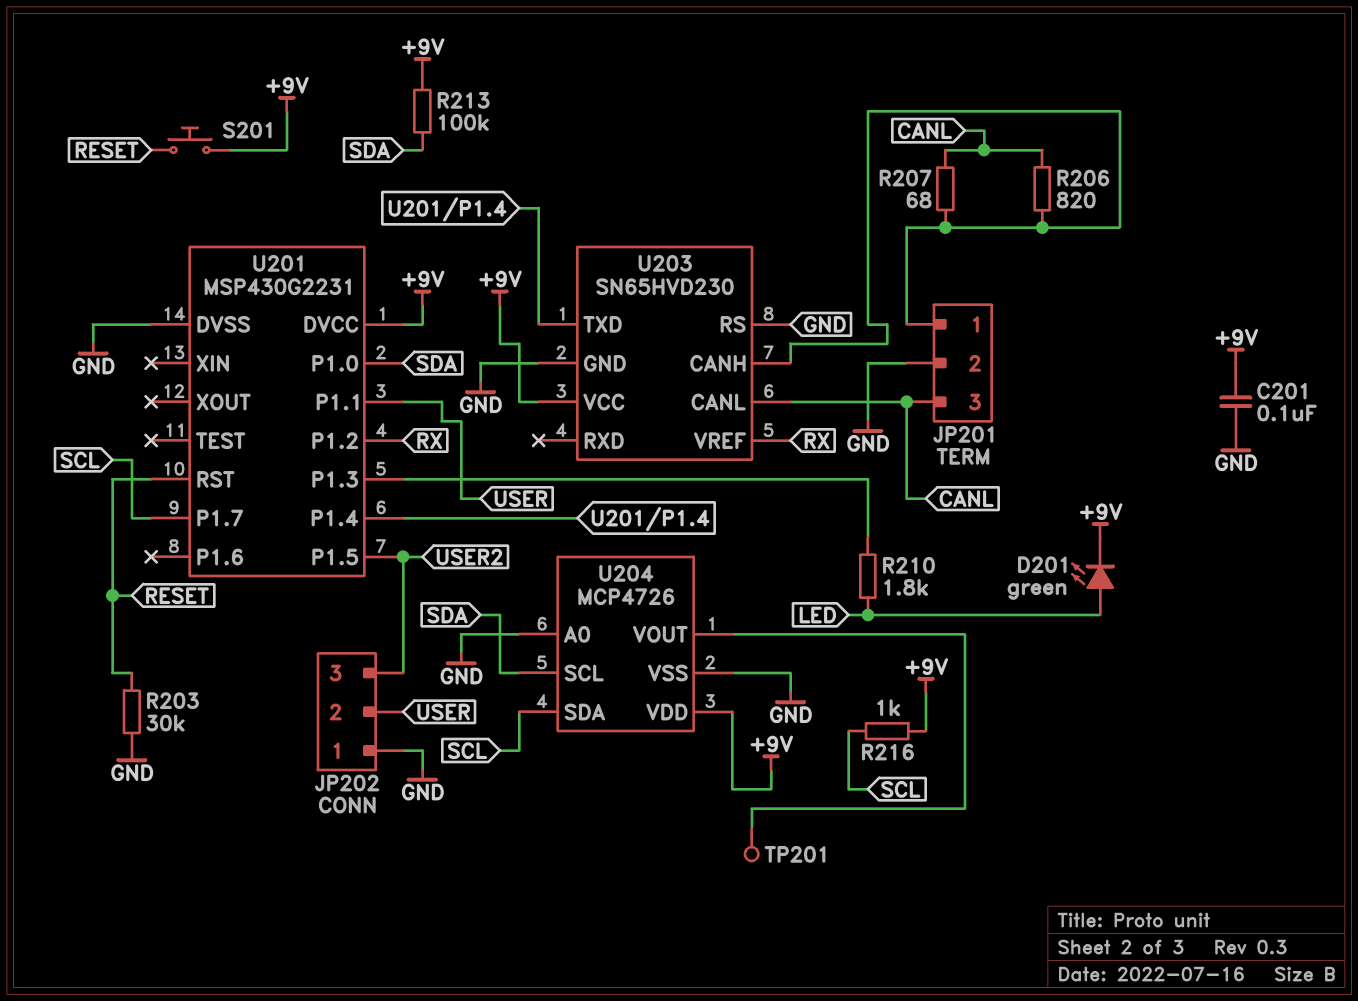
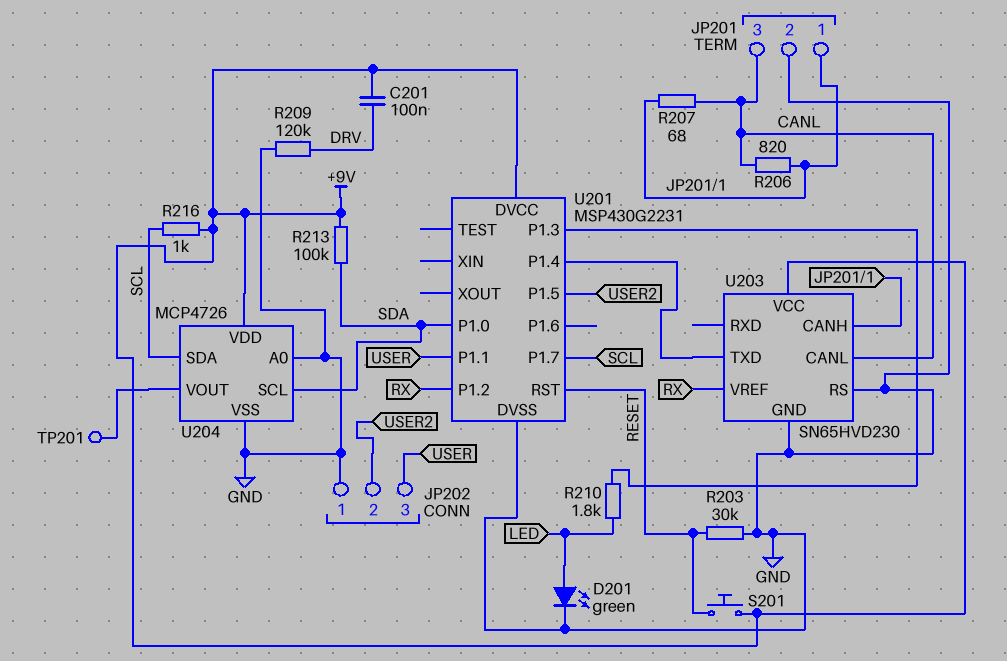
C201: 100nF (+9V, GND) -> 100nF (+9V, DRV)
D201: LED green (A LED, K +9V) -> LED green (A LED, K GND)
JP202 pin 2: USER -> USER2
JP202 pin 3: USER2 -> USER
R209: none -> 120k (DRV, GND)

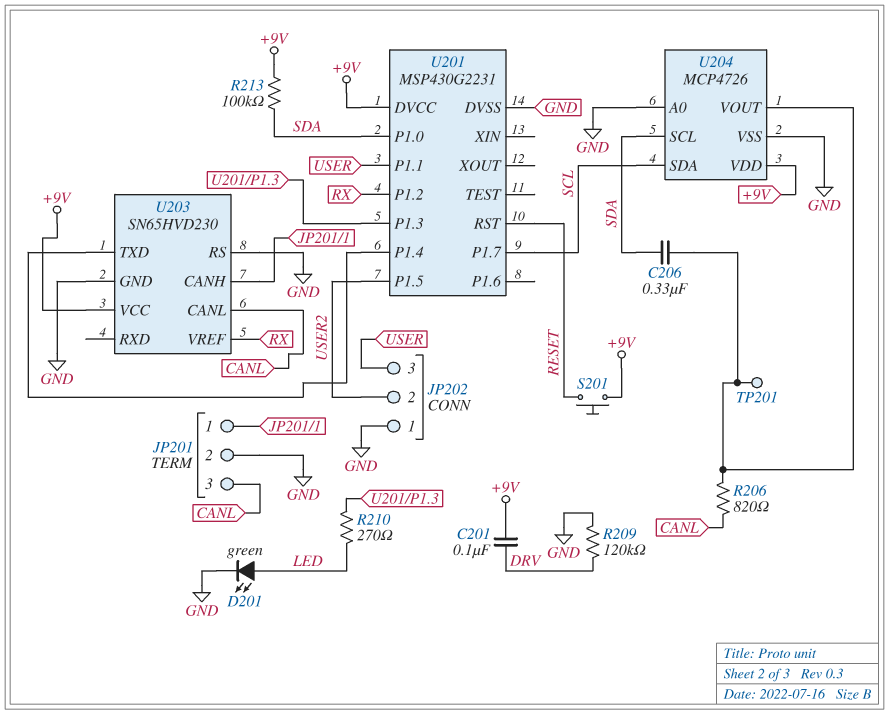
C206: none -> 330nF (SDA, U204/VOUT)
R203: 30k (GND, RESET) -> none
R206: 820 (CANL, JP201/1) -> 820 (CANL, U204/VOUT)
R207: 68 (CANL, JP201/1) -> none
R210: 1.8k (LED, U201/P1.3) -> 270 (LED, U201/P1.3)
R216: 1k (+9V, SCL) -> none

